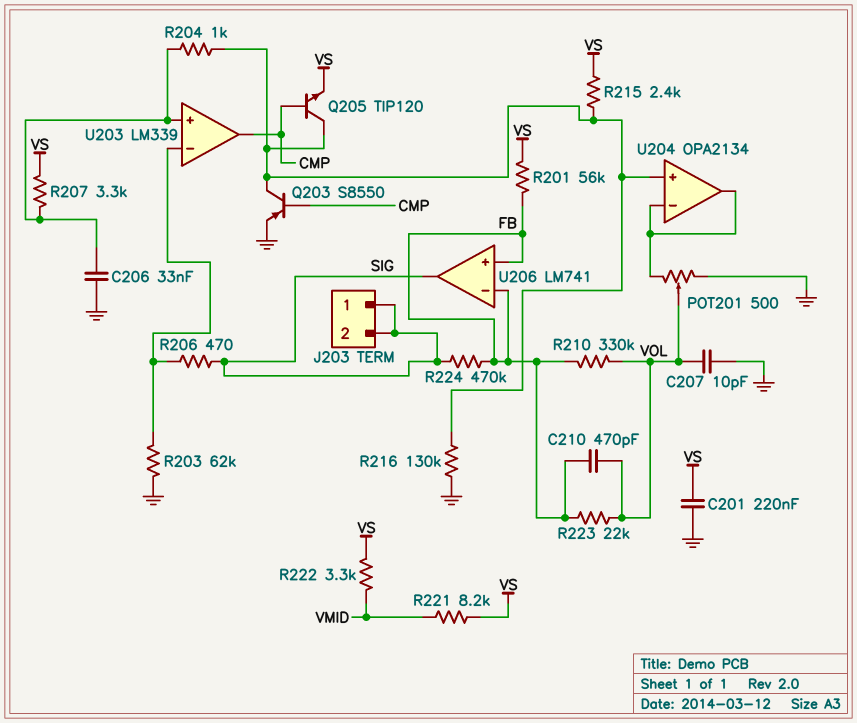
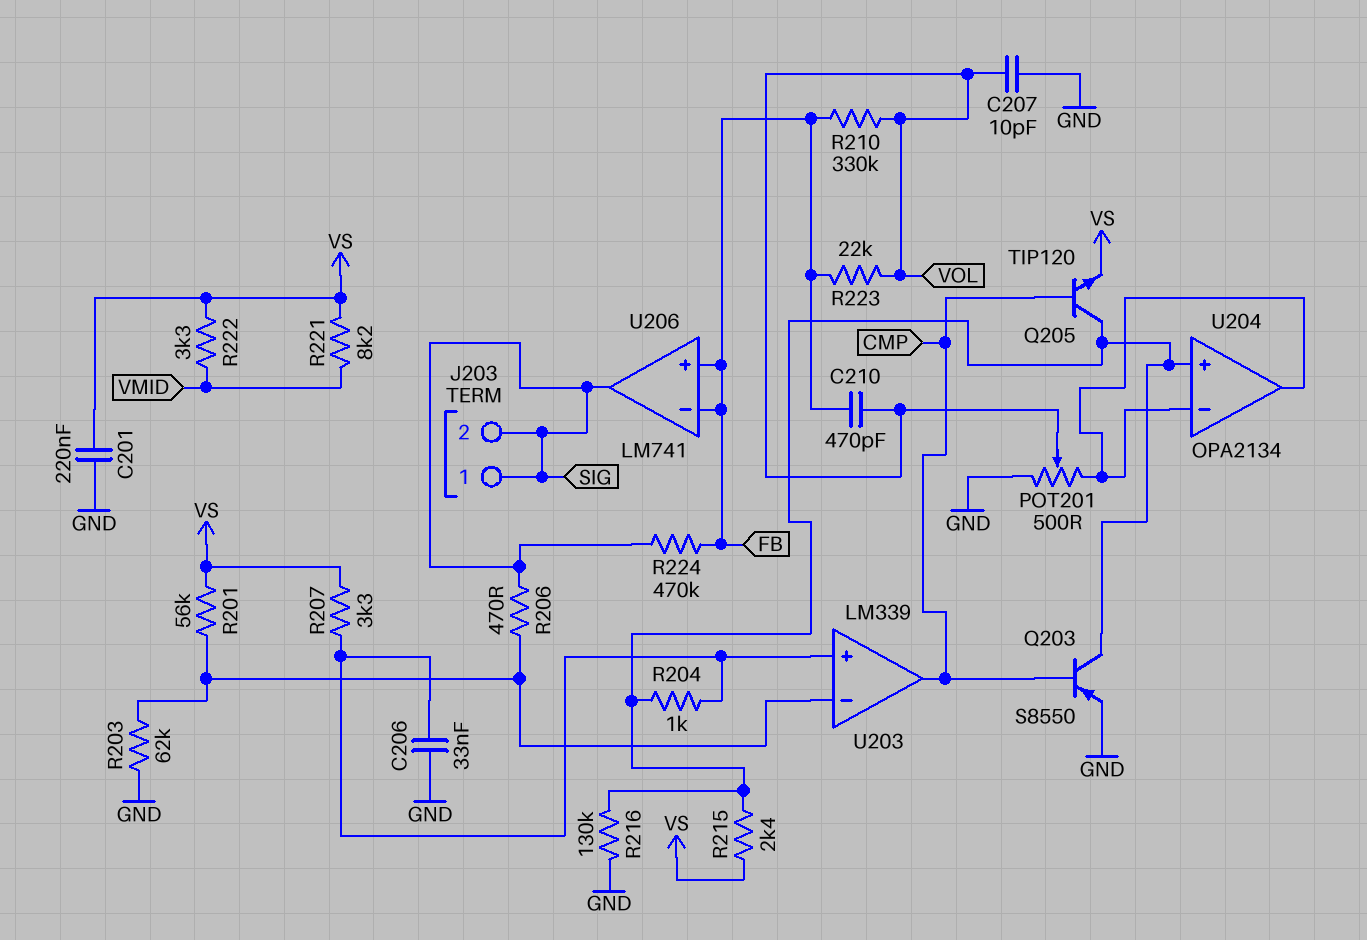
R201: 56k (FB, VS) -> 56k (U203/in-, VS)

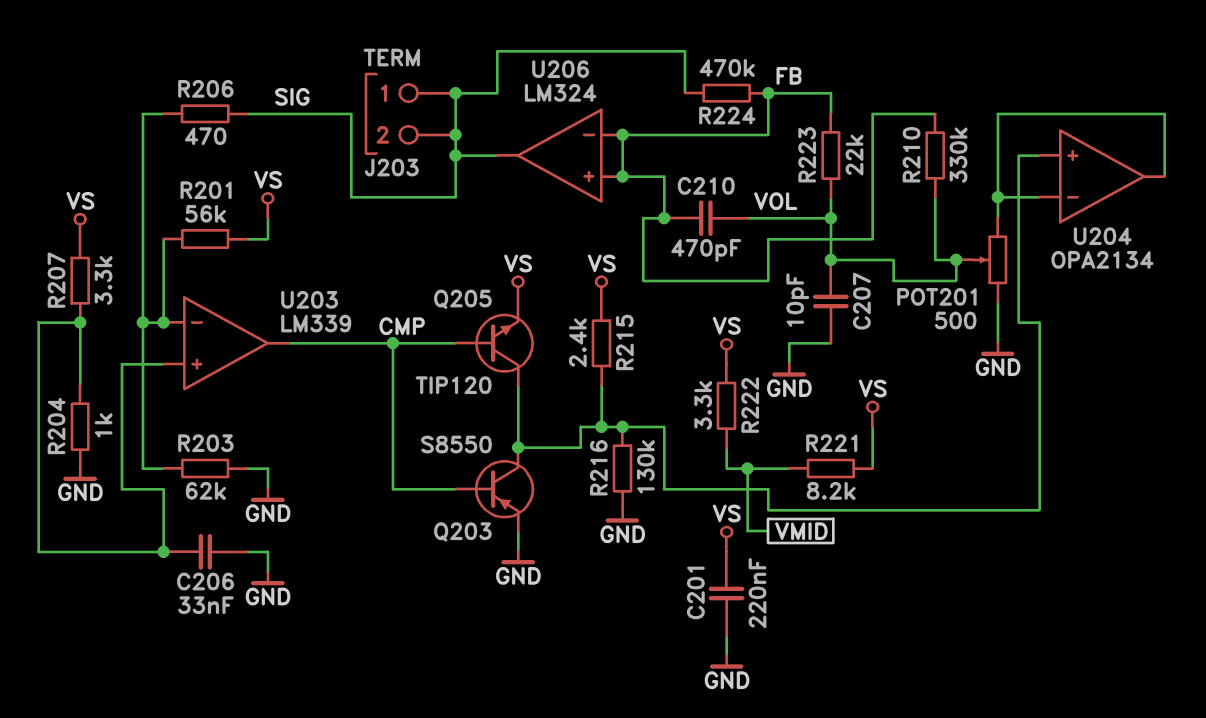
R204: 1k (U203/in+, U204/in+) -> 1k (GND, U203/in+)
U206: LM741 -> LM324

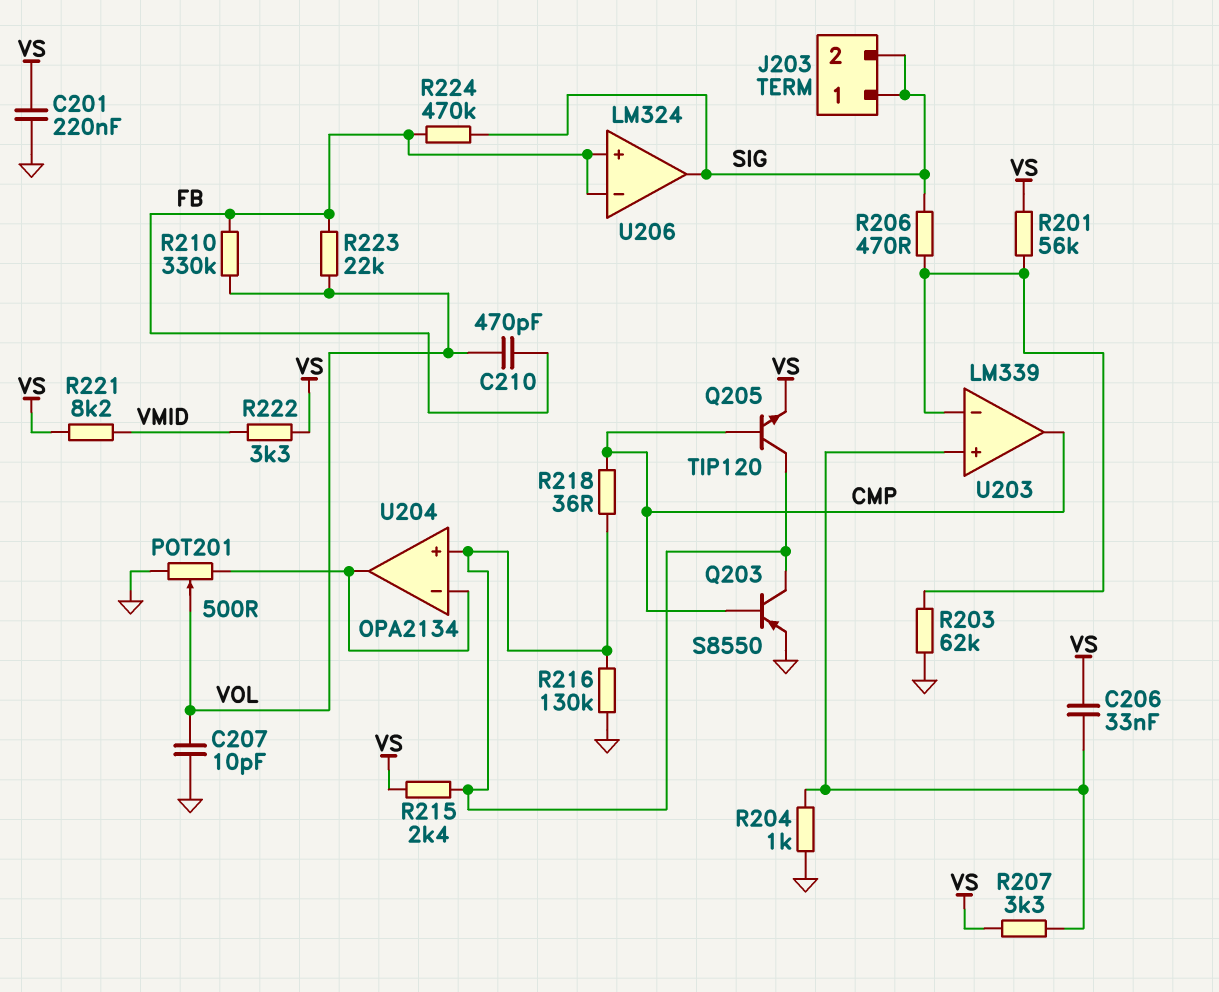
C206: 33nF (GND, U203/in+) -> 33nF (U203/in+, VS)
R218: none -> 36 (CMP, U204/in+)

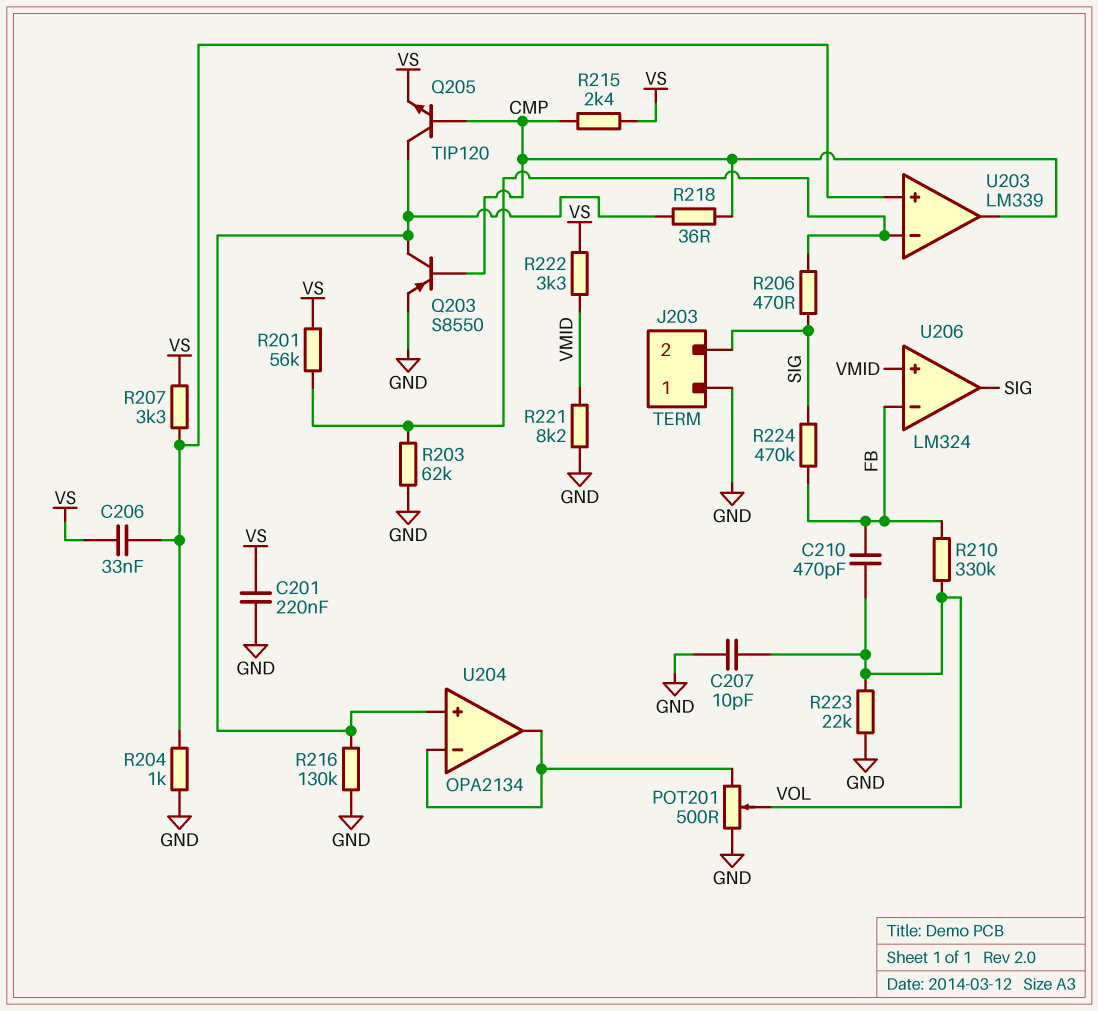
J203 pin 1: SIG -> GND
R215: 2.4k (U204/in+, VS) -> 2.4k (CMP, VS)
R221: 8.2k (VMID, VS) -> 8.2k (GND, VMID)
R223: 22k (FB, VOL) -> 22k (GND, VOL)
U206 pin in+: FB -> VMID

